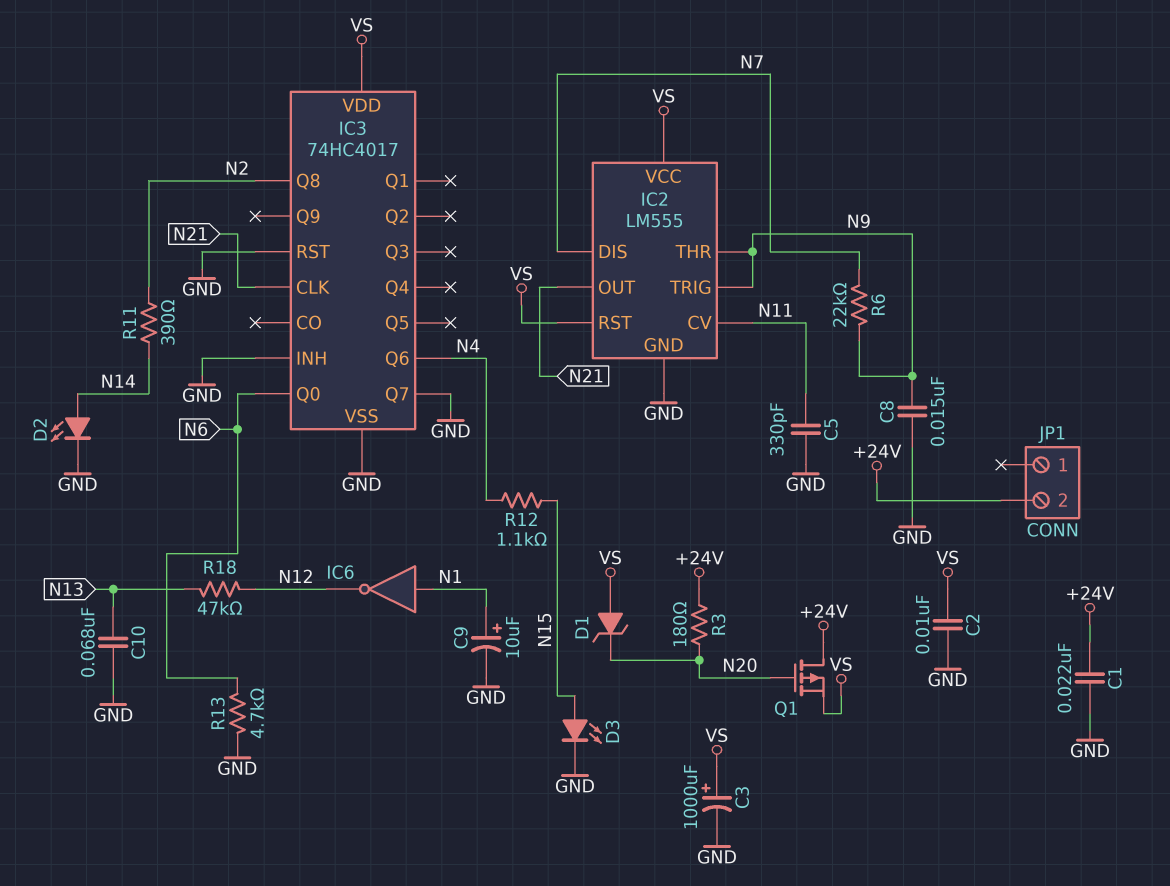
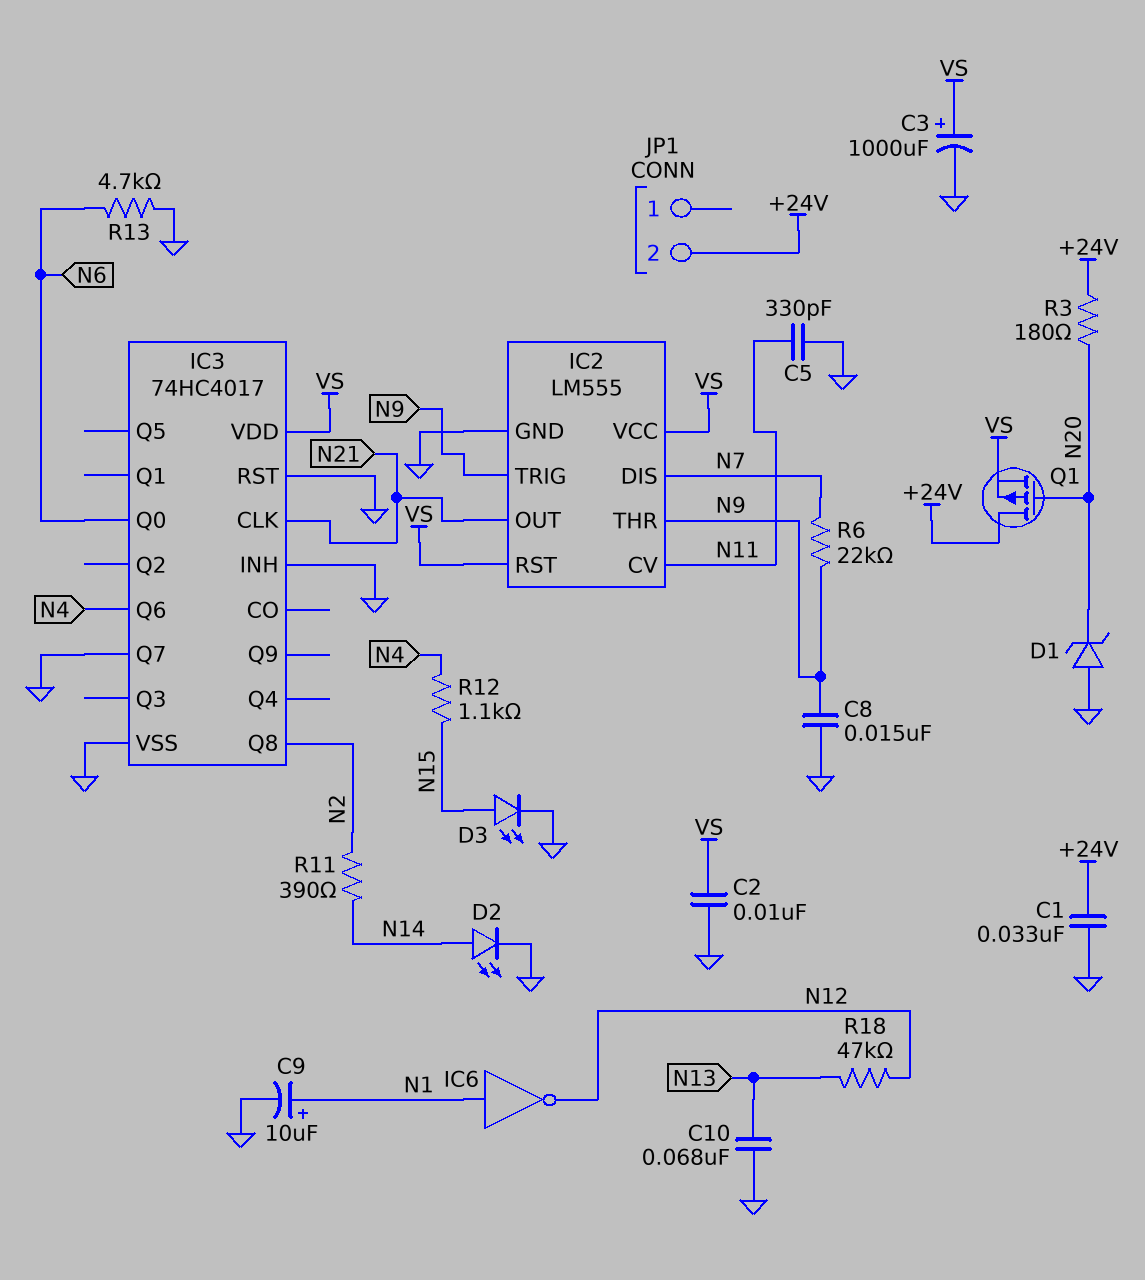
C1: 22nF (+24V, GND) -> 33nF (+24V, GND)
D1: zener (A VS, K N20) -> zener (A GND, K N20)

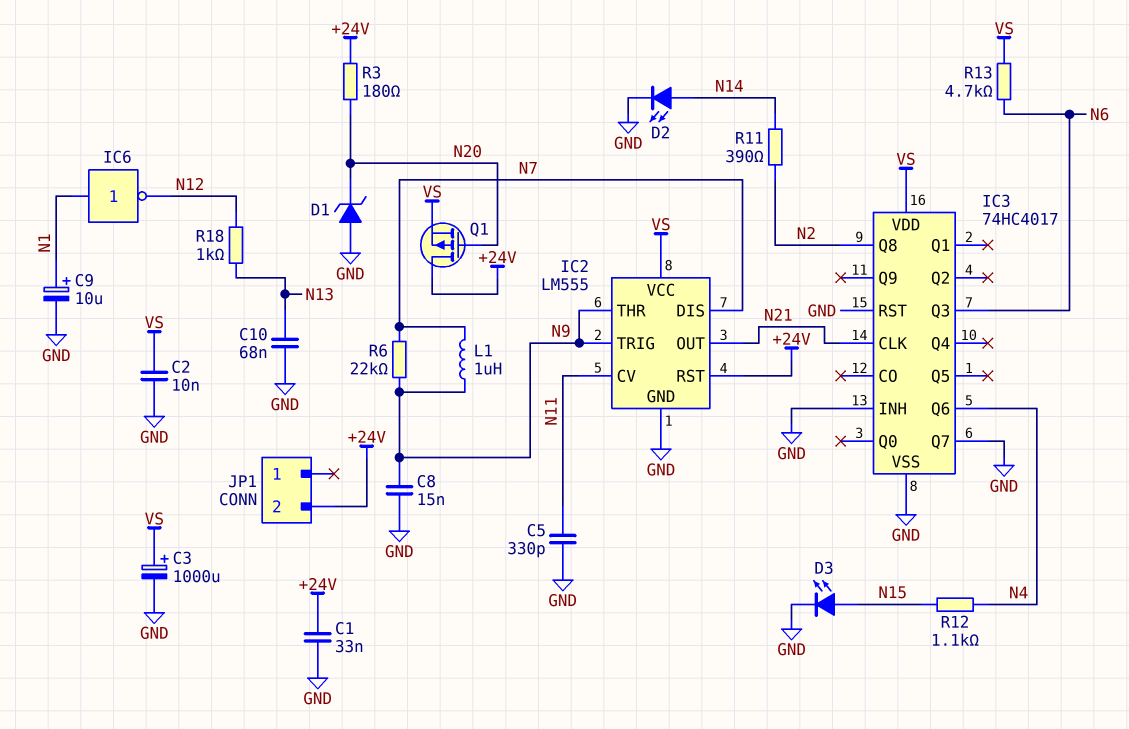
IC2 pin RST: VS -> +24V
IC3 pin Q0: N6 -> none
IC3 pin Q3: none -> N6
L1: none -> 1uH (N7, N9)
R13: 4.7k (GND, N6) -> 4.7k (N6, VS)
R18: 47k (N12, N13) -> 1k (N12, N13)

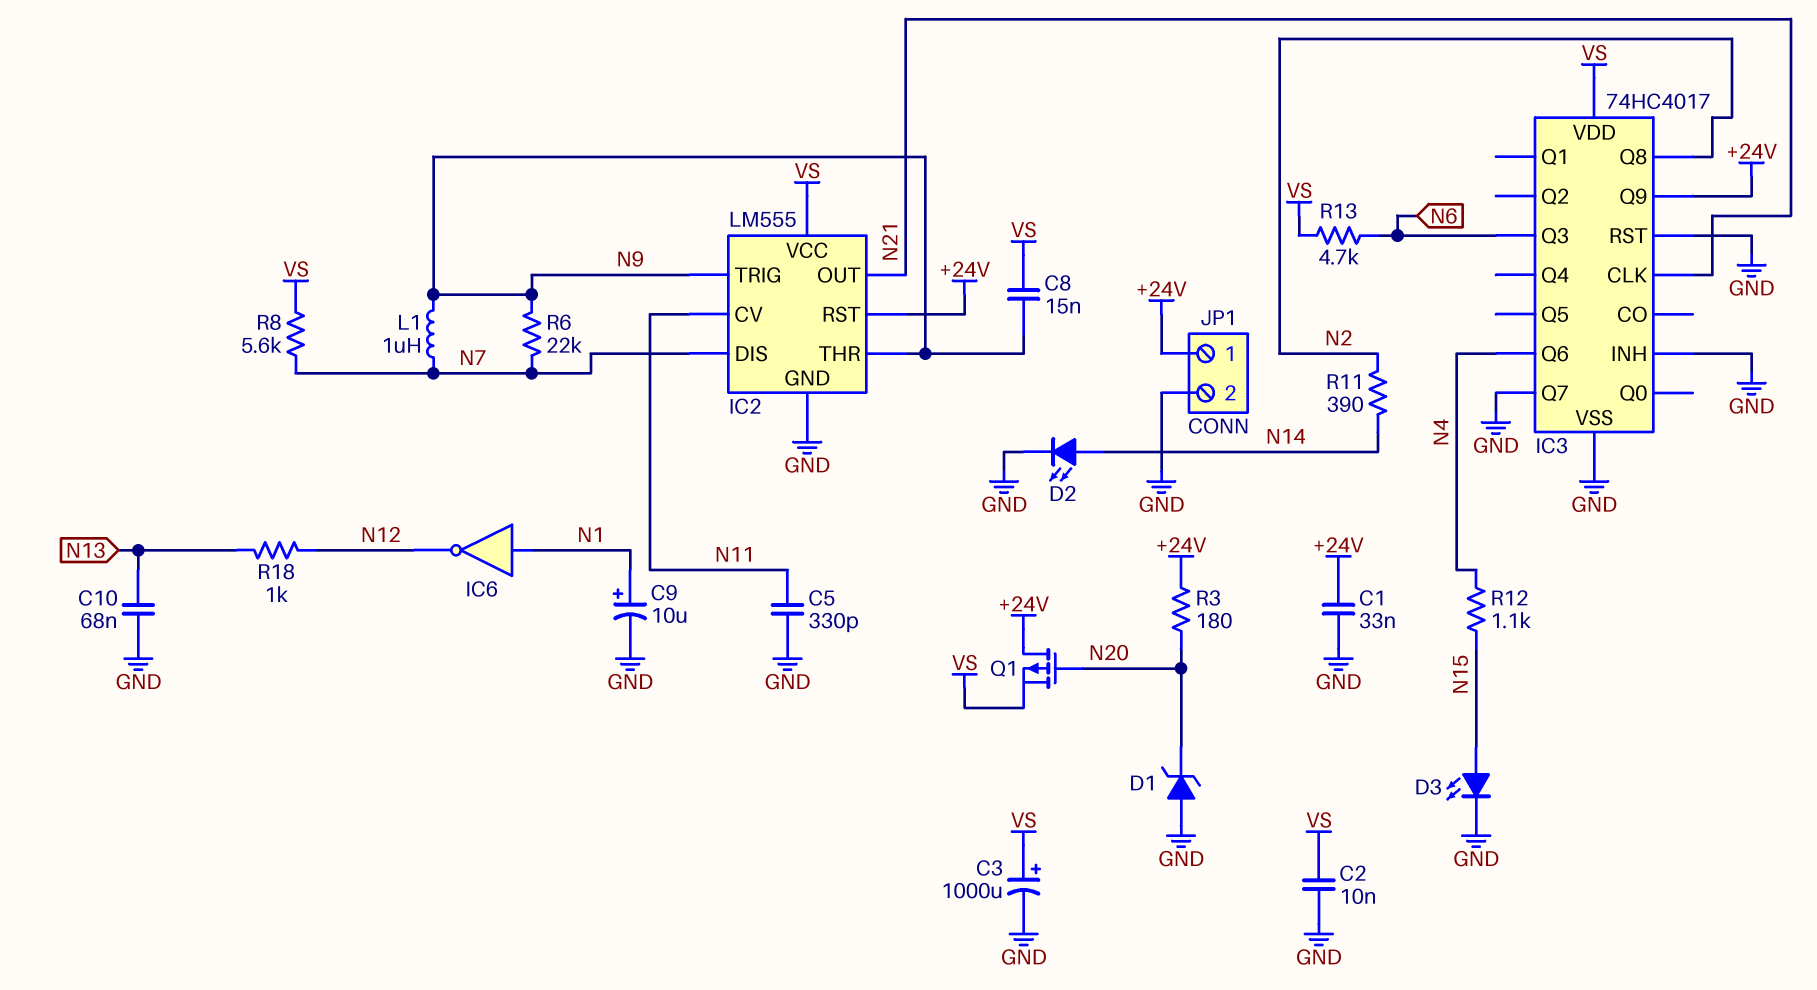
C8: 15nF (GND, N9) -> 15nF (N9, VS)
IC3 pin Q9: none -> +24V
JP1 pin 1: none -> +24V
JP1 pin 2: +24V -> GND
R8: none -> 5.6k (N7, VS)

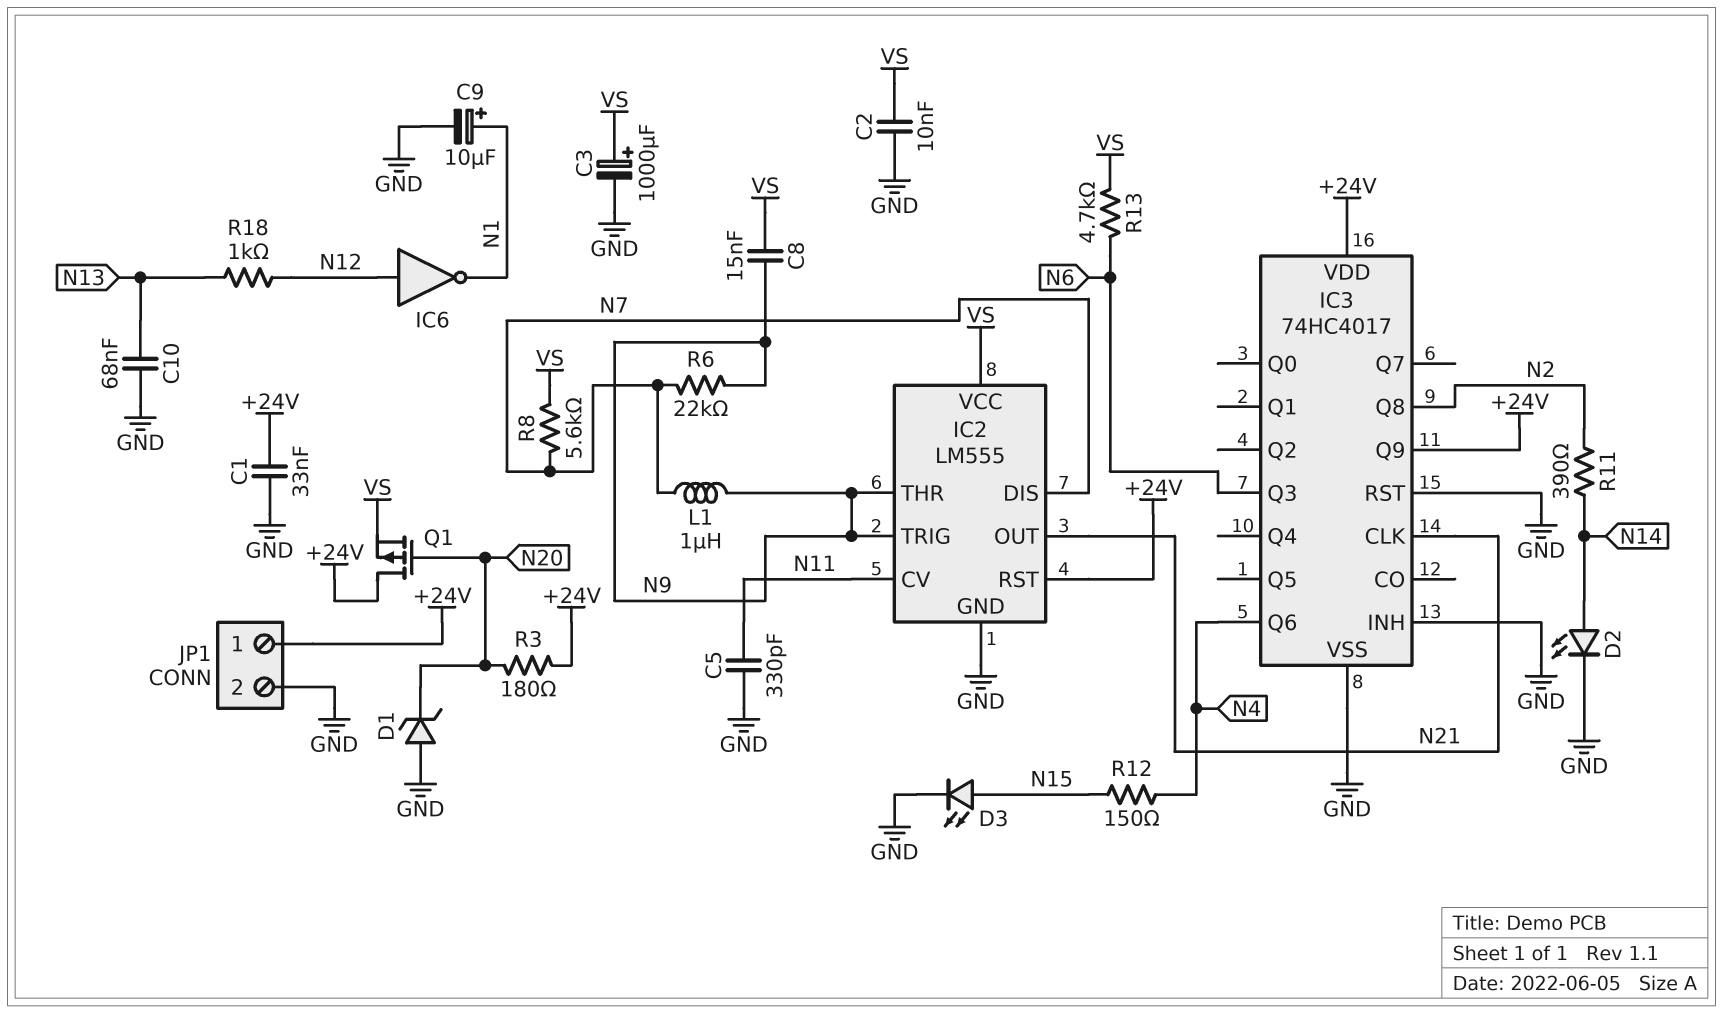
IC3 pin Q7: GND -> none
IC3 pin VDD: VS -> +24V
IC6: NOT (in N1, out N12) -> NOT (in N12, out N1)
R12: 1.1k (N4, N15) -> 150 (N4, N15)

